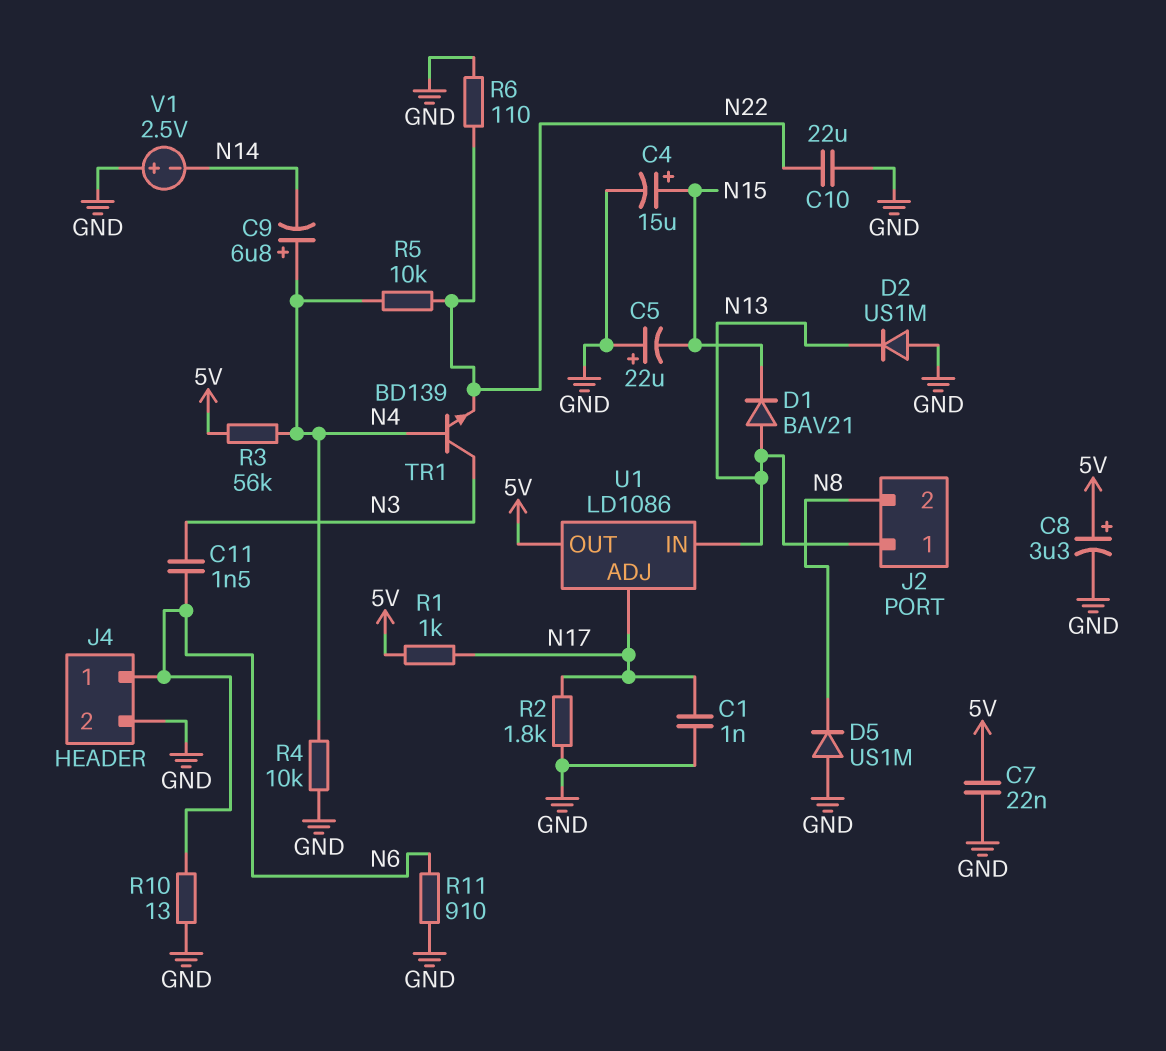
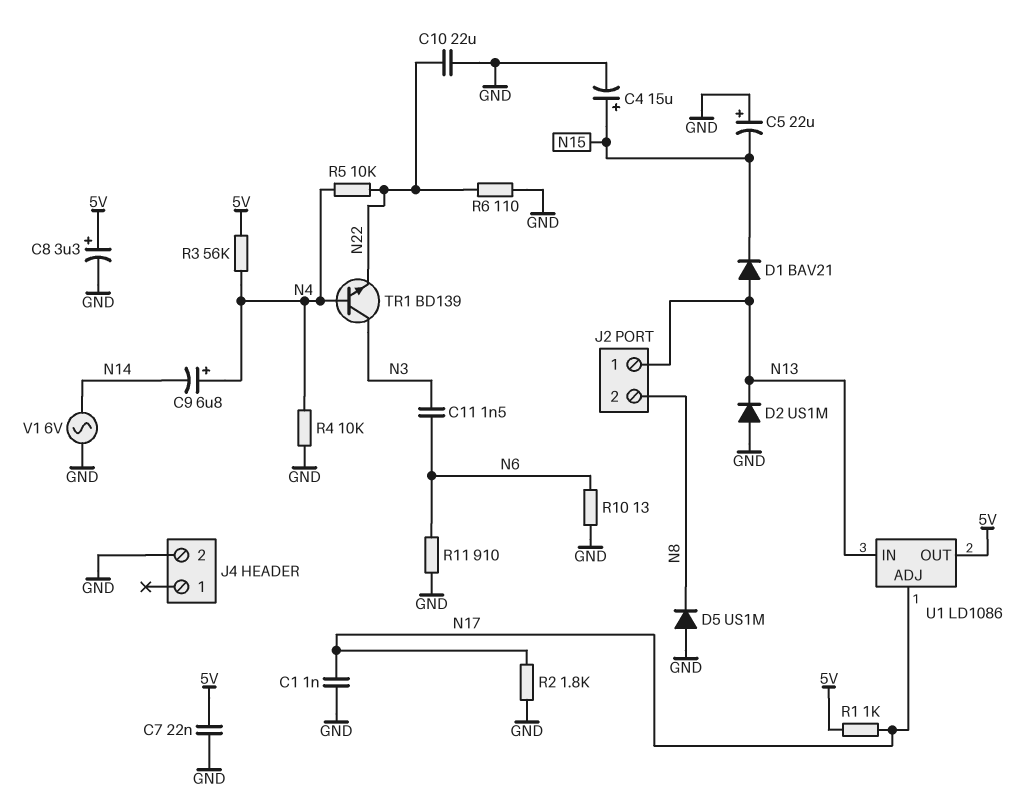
J4 pin 1: N6 -> none
V1: 2.5V (plus GND, minus N14) -> AC 6V (GND, N14)

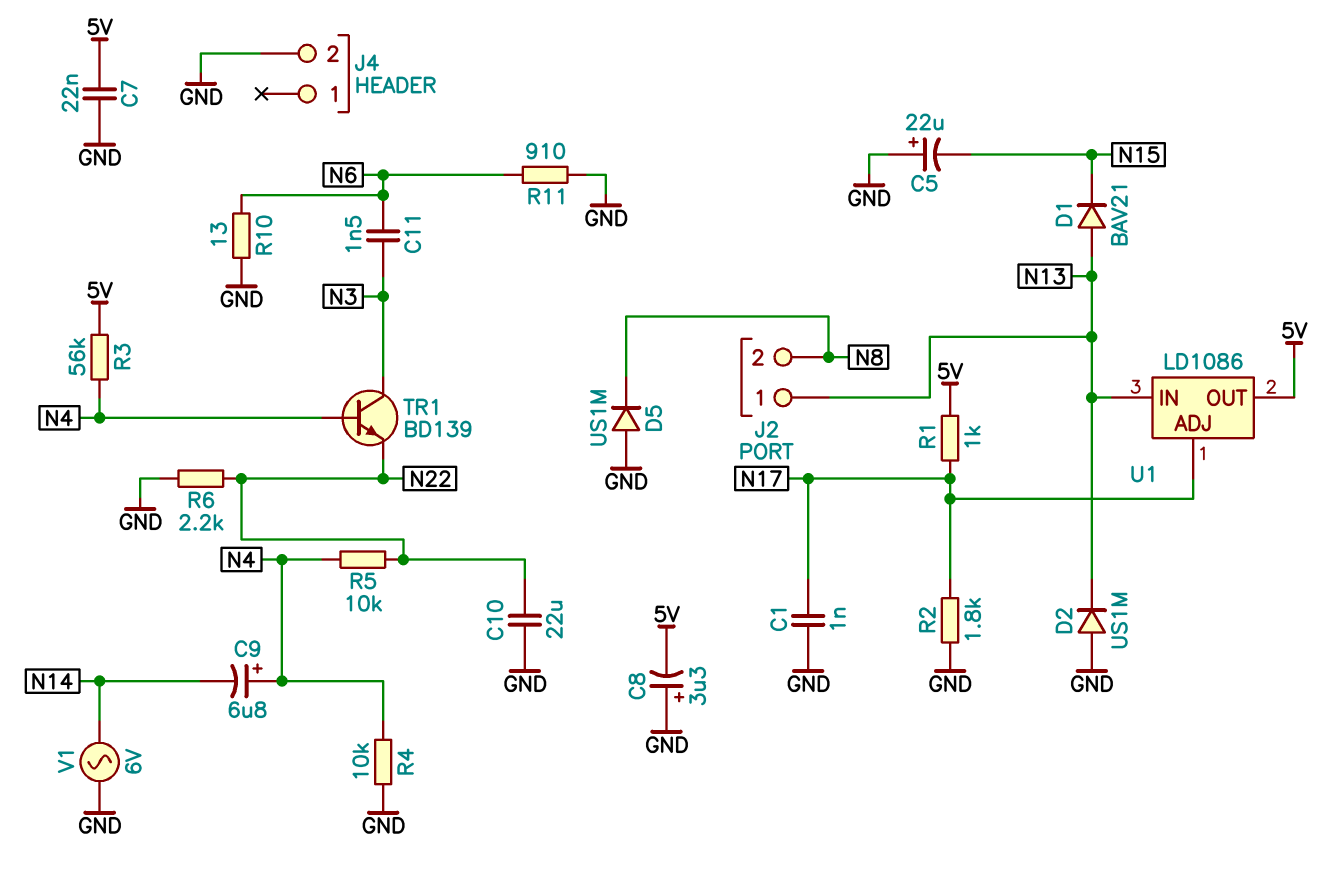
C4: 15uF (plus N15, minus GND) -> none
C8: 3.3uF (plus 5V, minus GND) -> 3.3uF (plus GND, minus 5V)
R6: 110 (GND, N22) -> 2.2k (GND, N22)

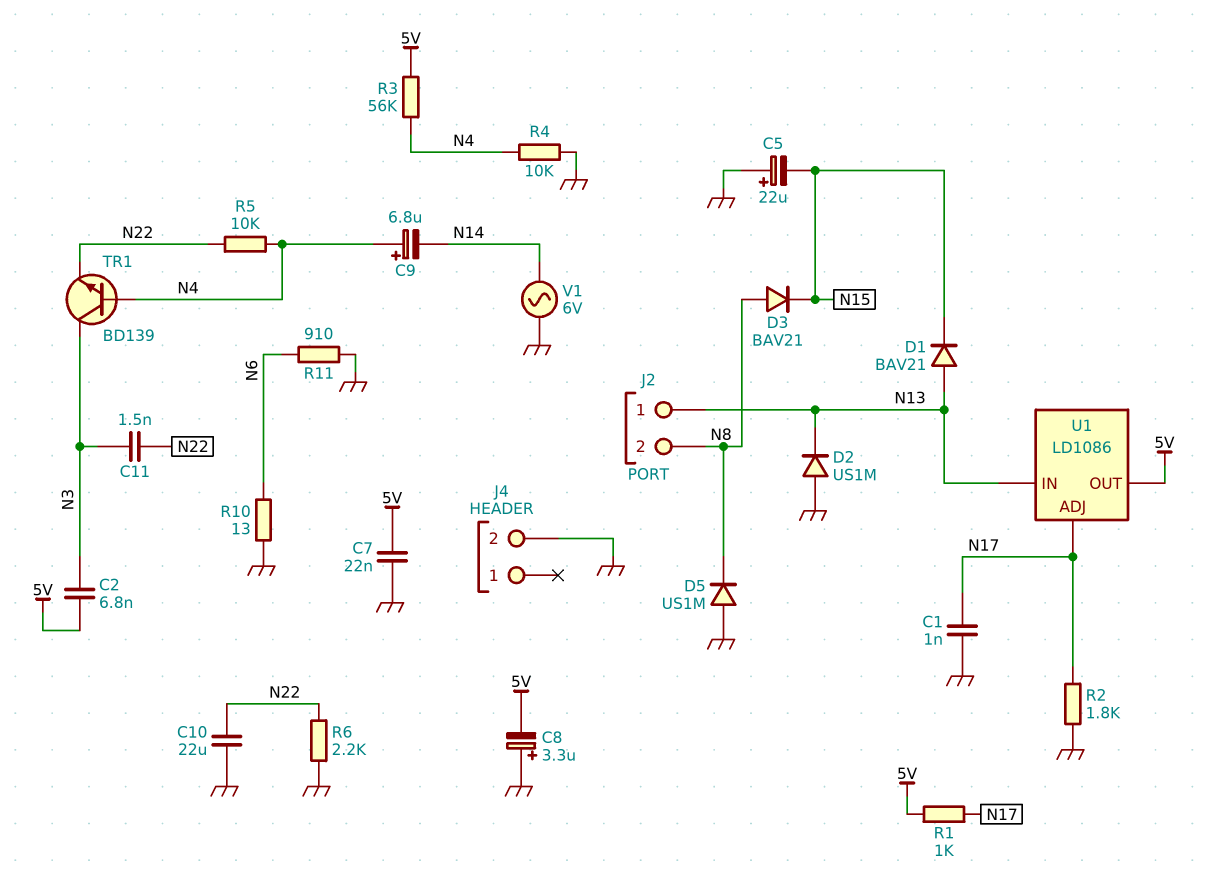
C2: none -> 6.8nF (5V, N3)
C11: 1.5nF (N3, N6) -> 1.5nF (N3, N22)
D3: none -> diode BAV21 (A N8, K N15)

